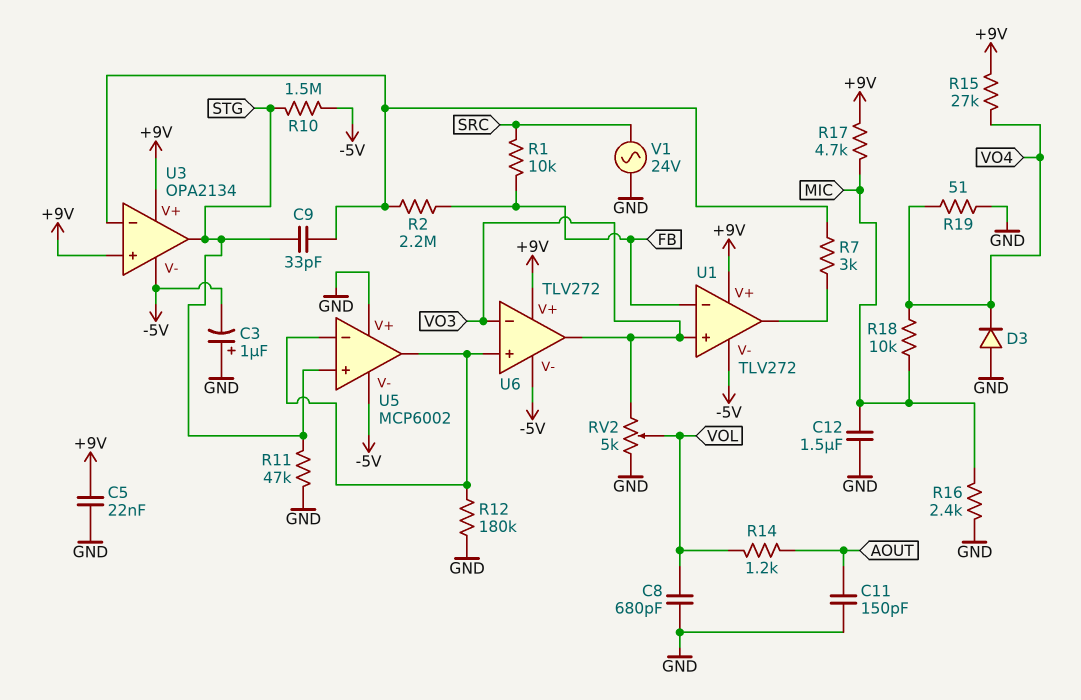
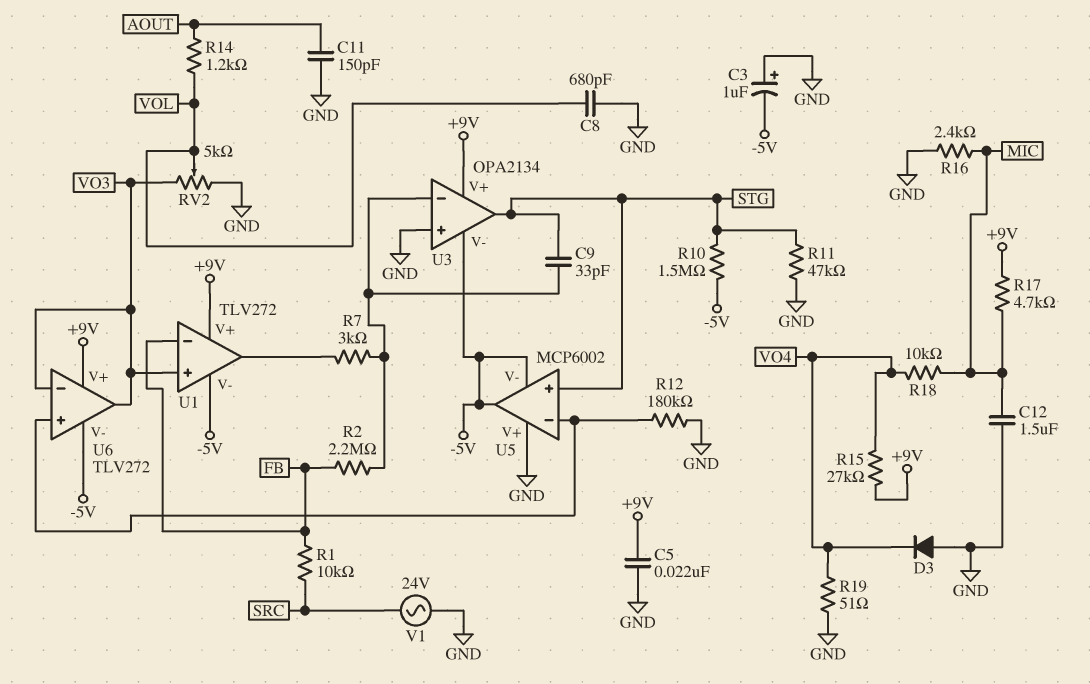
U3 pin in+: +9V -> GND
U5 pin out: U5/in- -> -5V

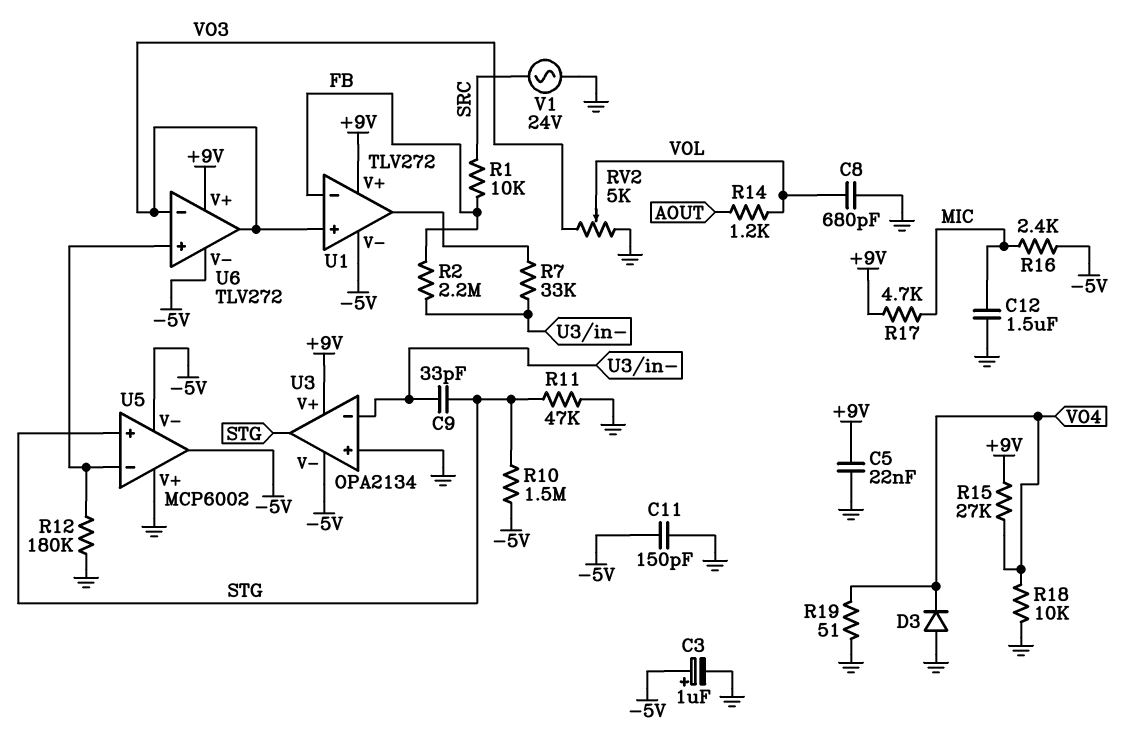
C3: 1uF (plus GND, minus -5V) -> 1uF (plus -5V, minus GND)
C11: 150pF (AOUT, GND) -> 150pF (-5V, GND)
R7: 3k (U1/out, U3/in-) -> 33k (U1/out, U3/in-)
R16: 2.4k (GND, MIC) -> 2.4k (-5V, MIC)
R18: 10k (MIC, VO4) -> 10k (GND, VO4)

